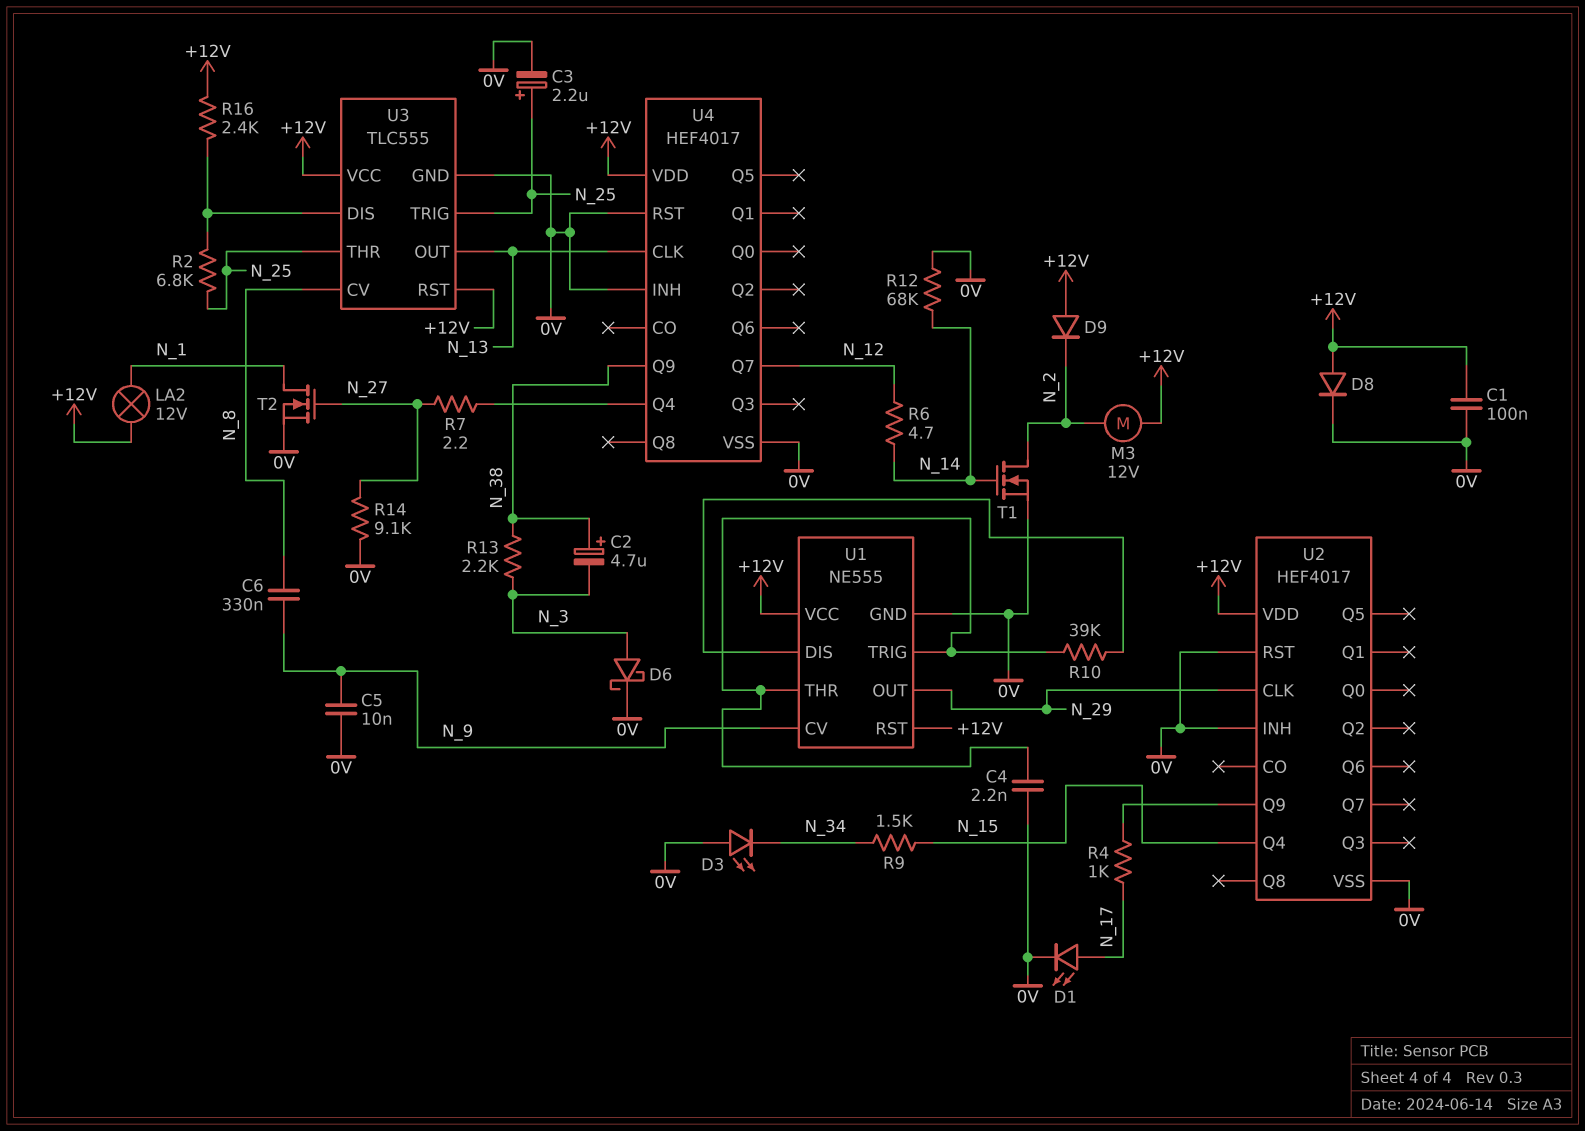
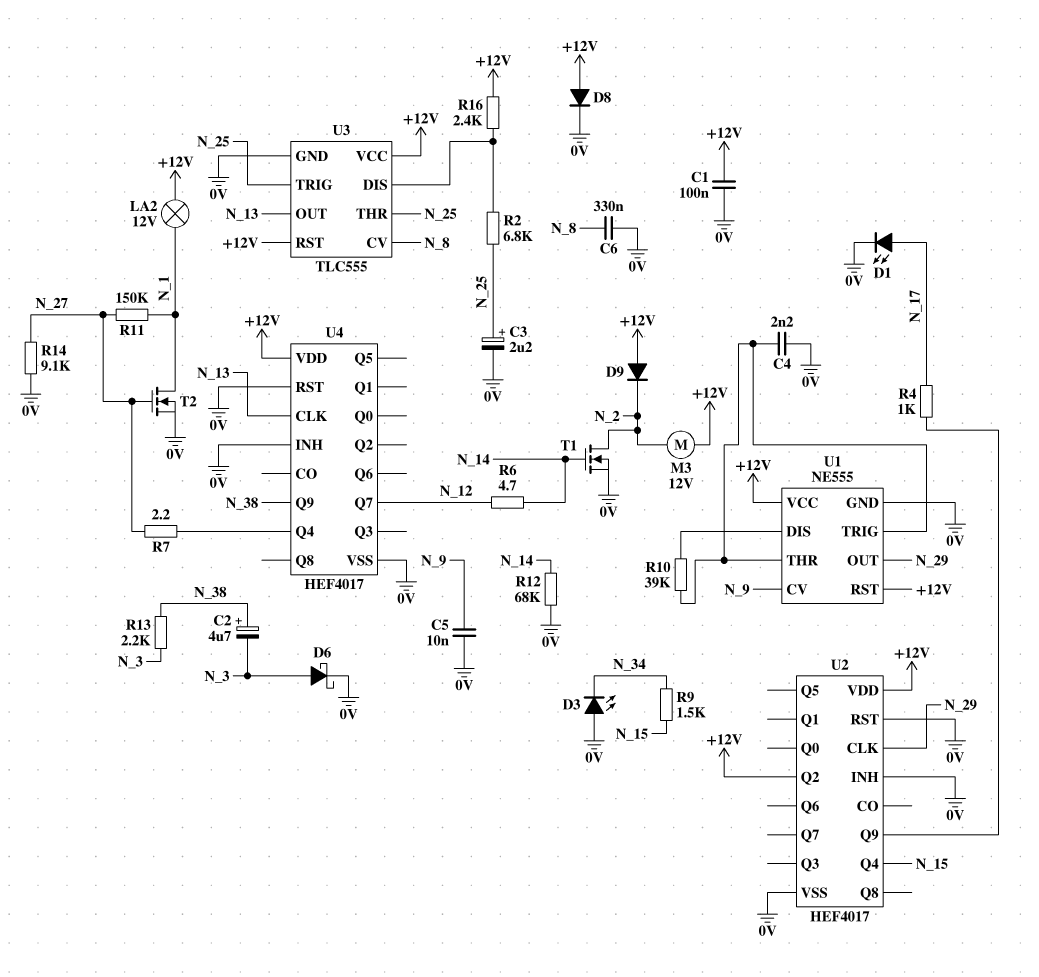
C6: 330nF (N_8, N_9) -> 330nF (0V, N_8)
R11: none -> 150k (N_1, N_27)
U2 pin Q2: none -> +12V

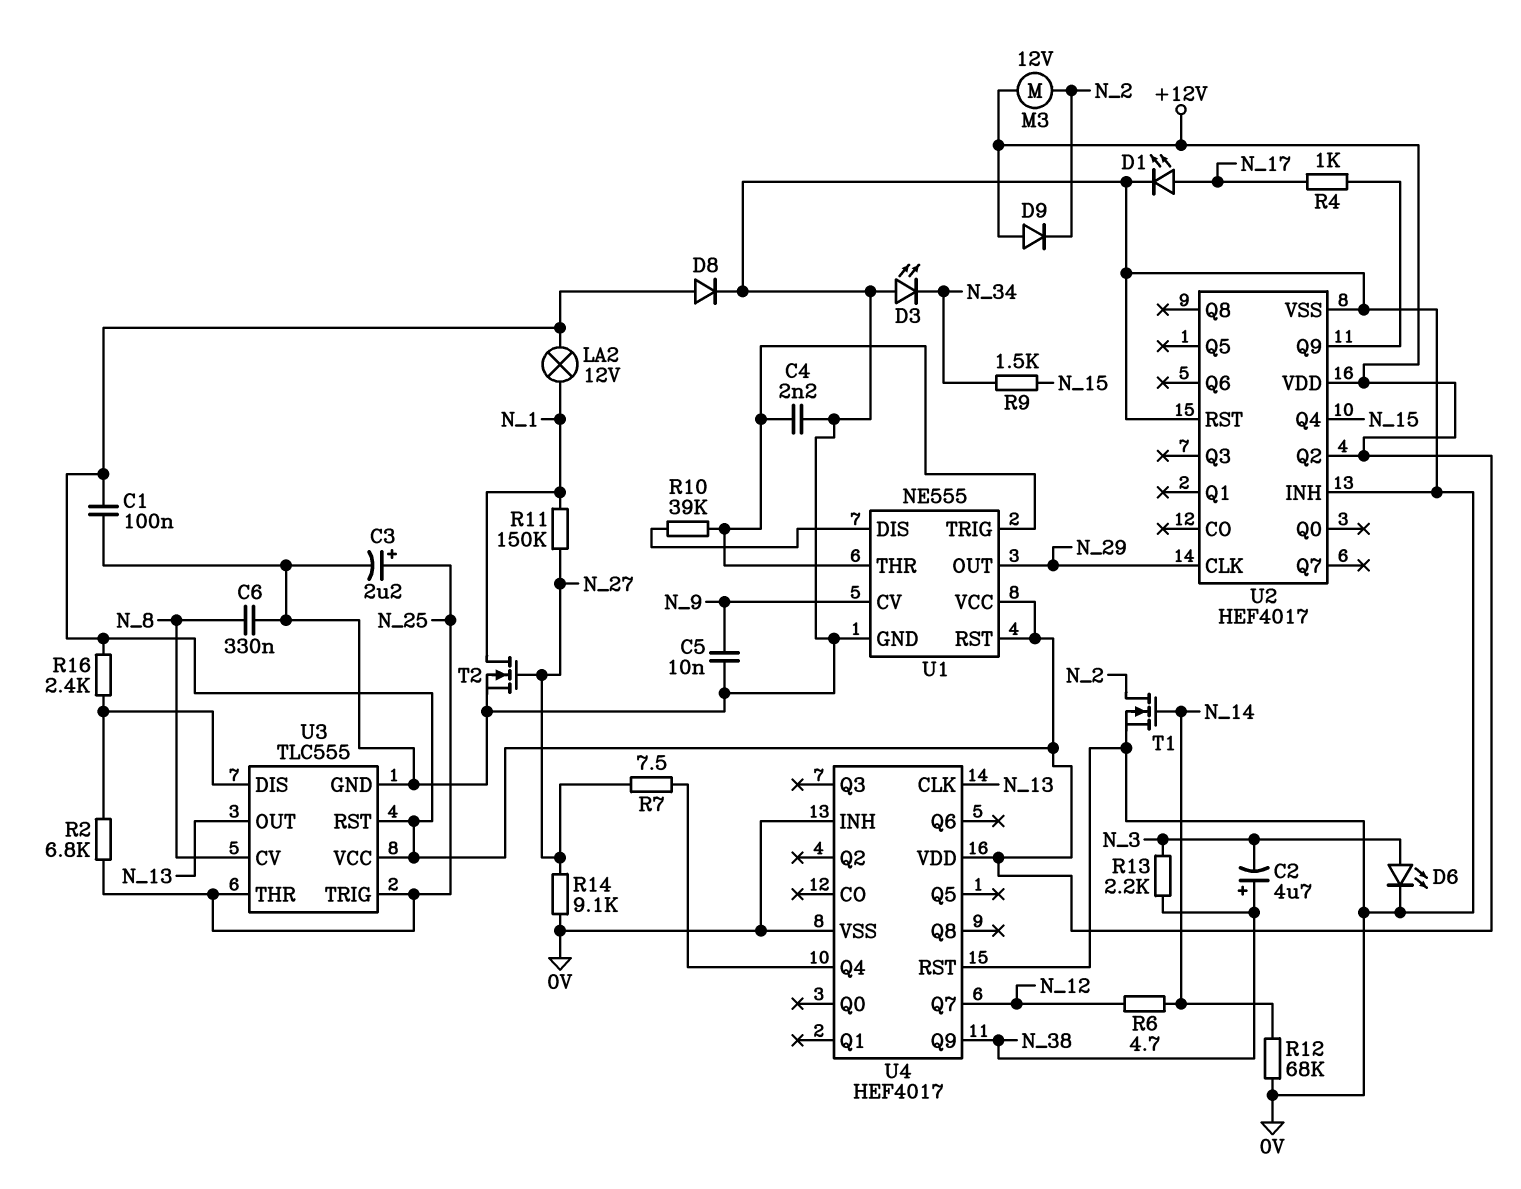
D6: schottky (A N_3, K 0V) -> LED (A N_3, K 0V)
R7: 2.2 (N_27, U4/Q4) -> 7.5 (N_27, U4/Q4)

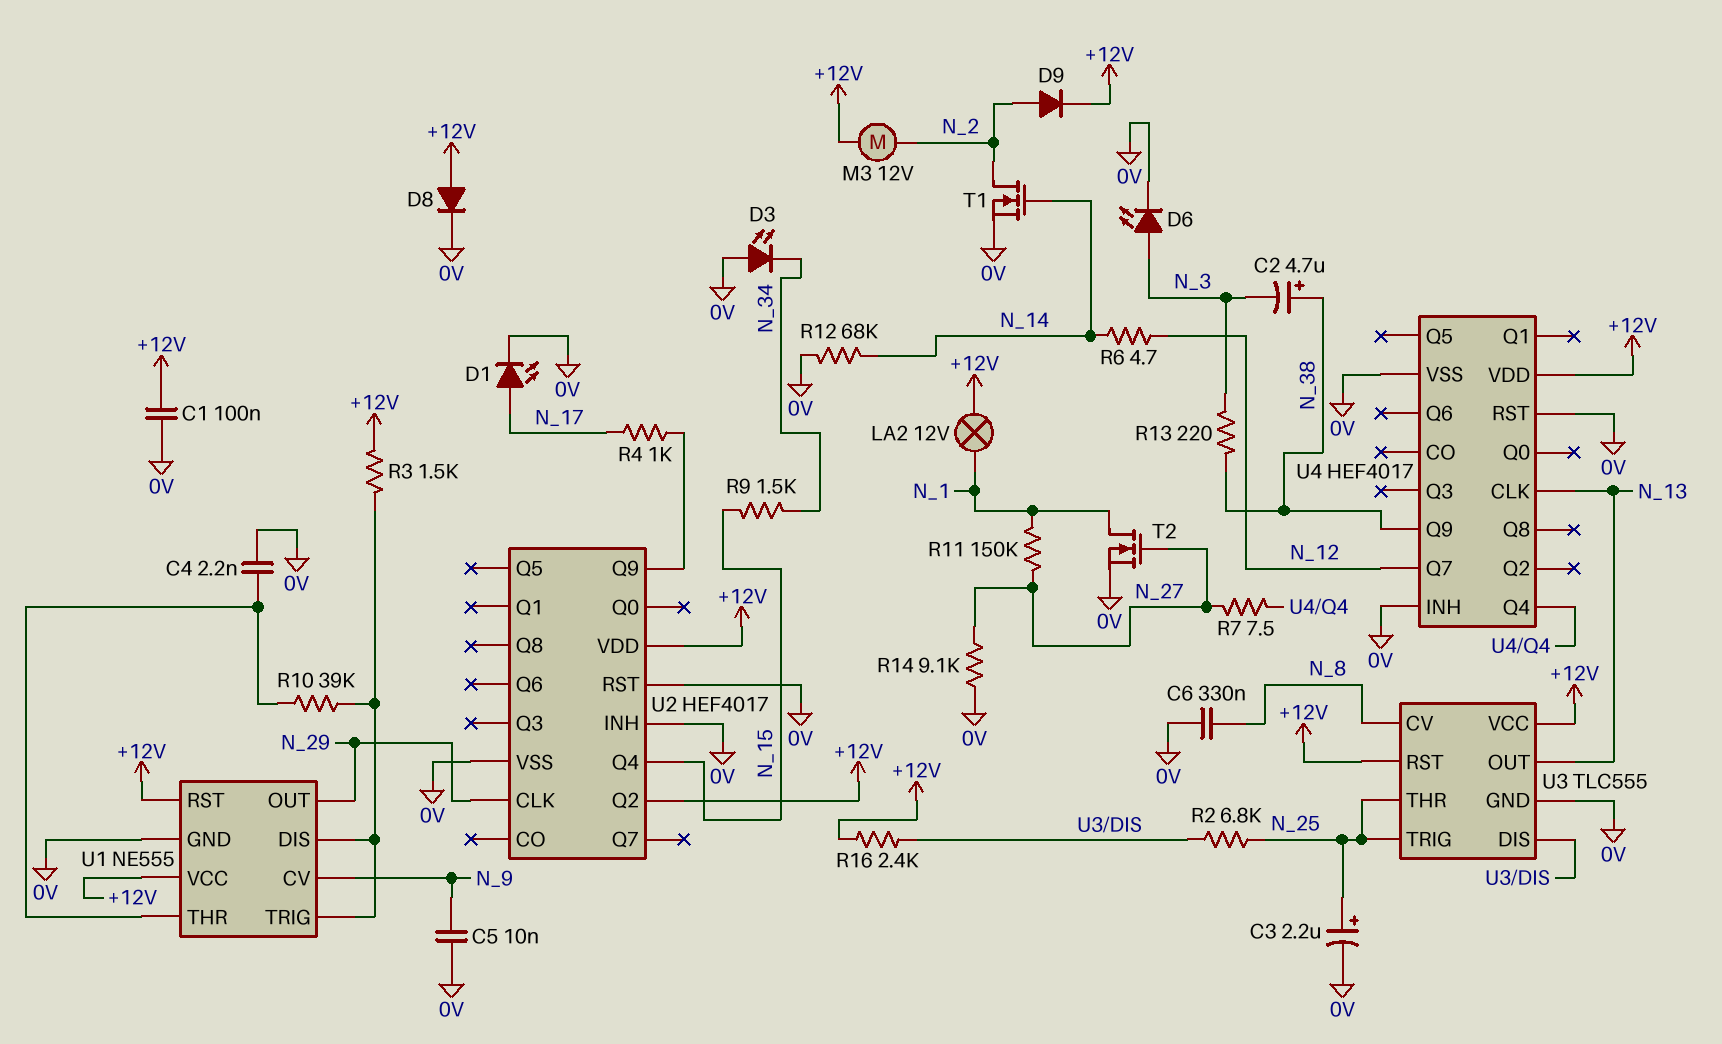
D9: diode (A +12V, K N_2) -> diode (A N_2, K +12V)
R3: none -> 1.5k (+12V, U1/DIS)
R13: 2.2k (N_3, N_38) -> 220 (N_3, N_38)
U1 pin TRIG: U1/THR -> U1/DIS

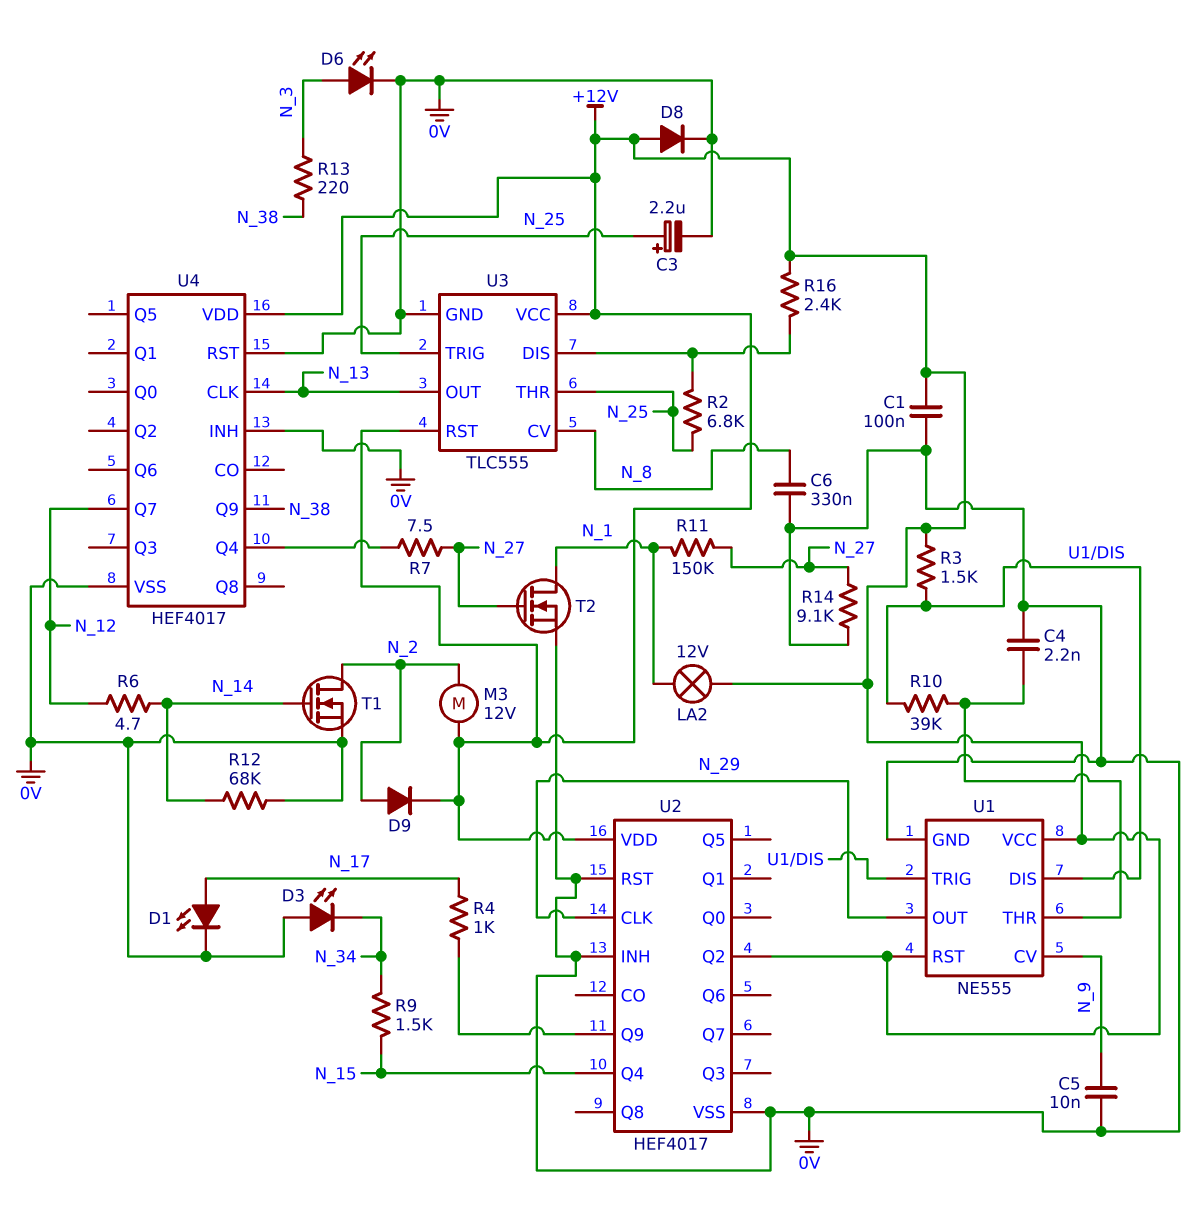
C2: 4.7uF (plus N_38, minus N_3) -> none

